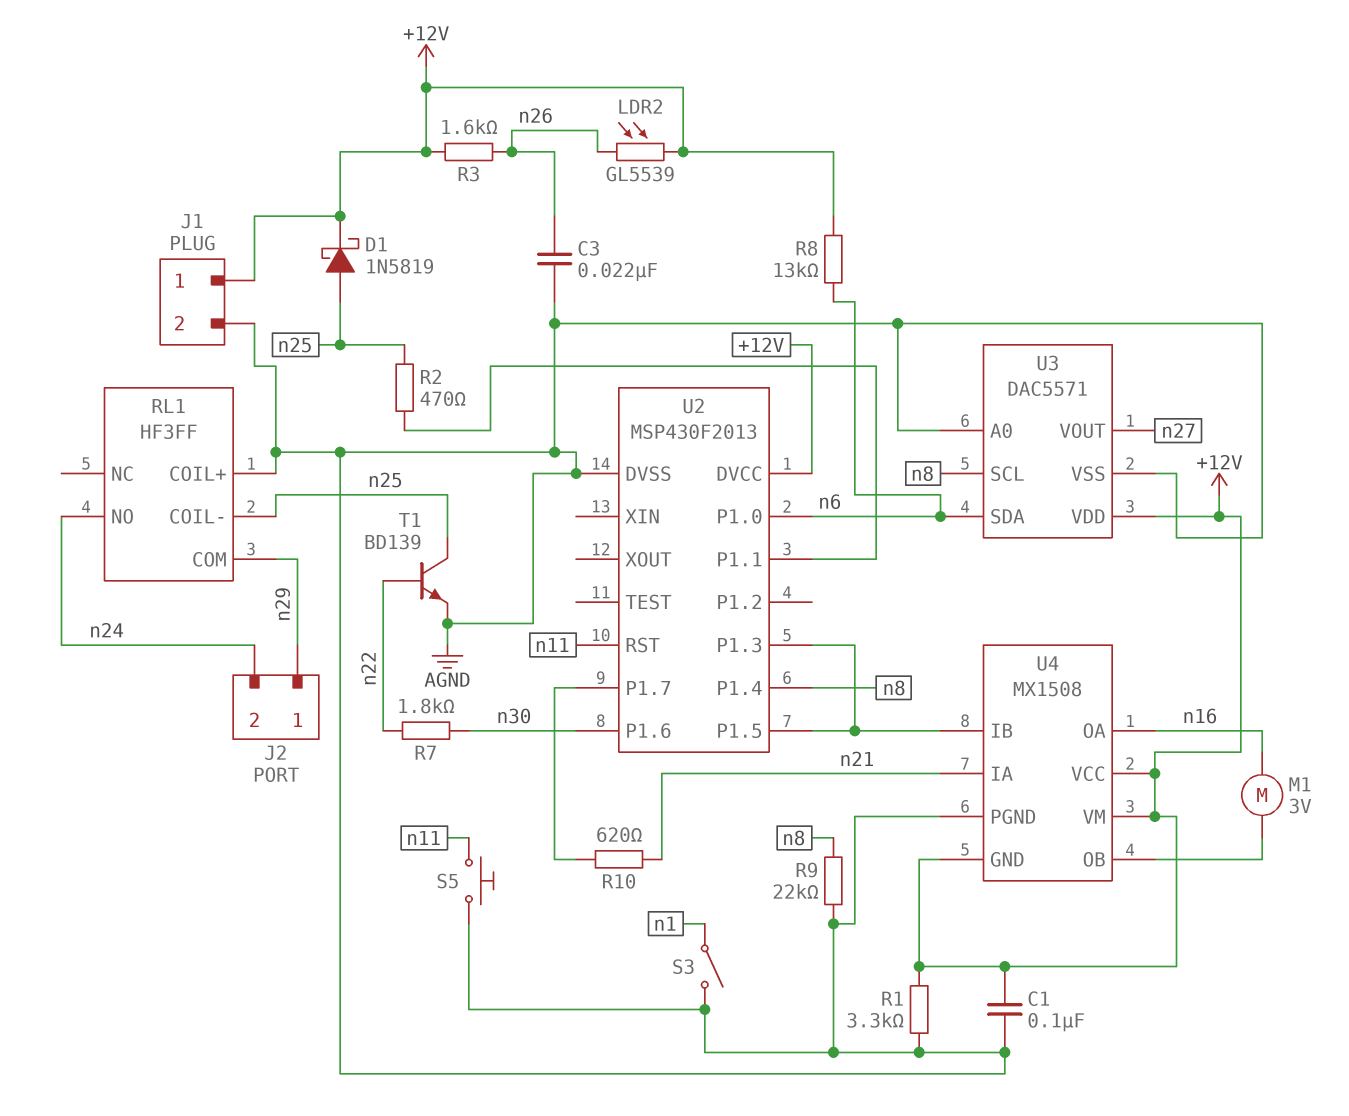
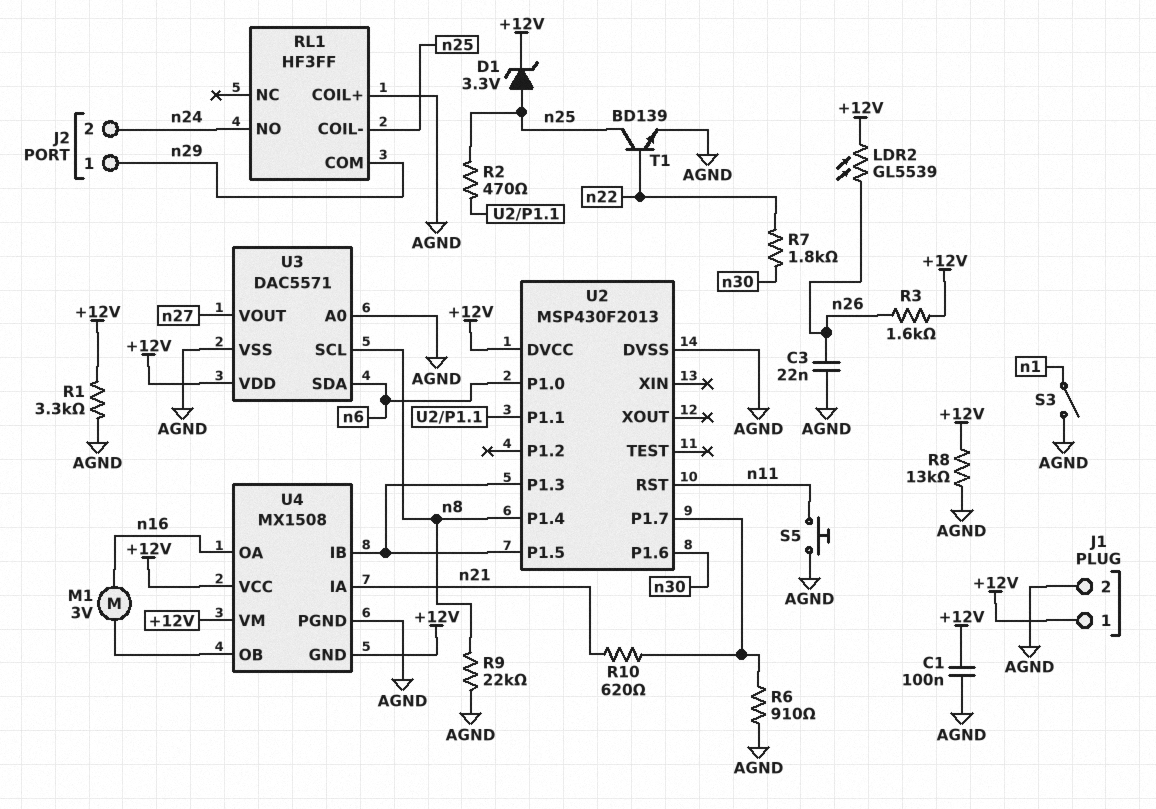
D1: schottky 1N5819 (A n25, K +12V) -> zener 3.3V (A n25, K +12V)
R6: none -> 910 (AGND, U2/P1.7)
R8: 13k (+12V, n6) -> 13k (+12V, AGND)

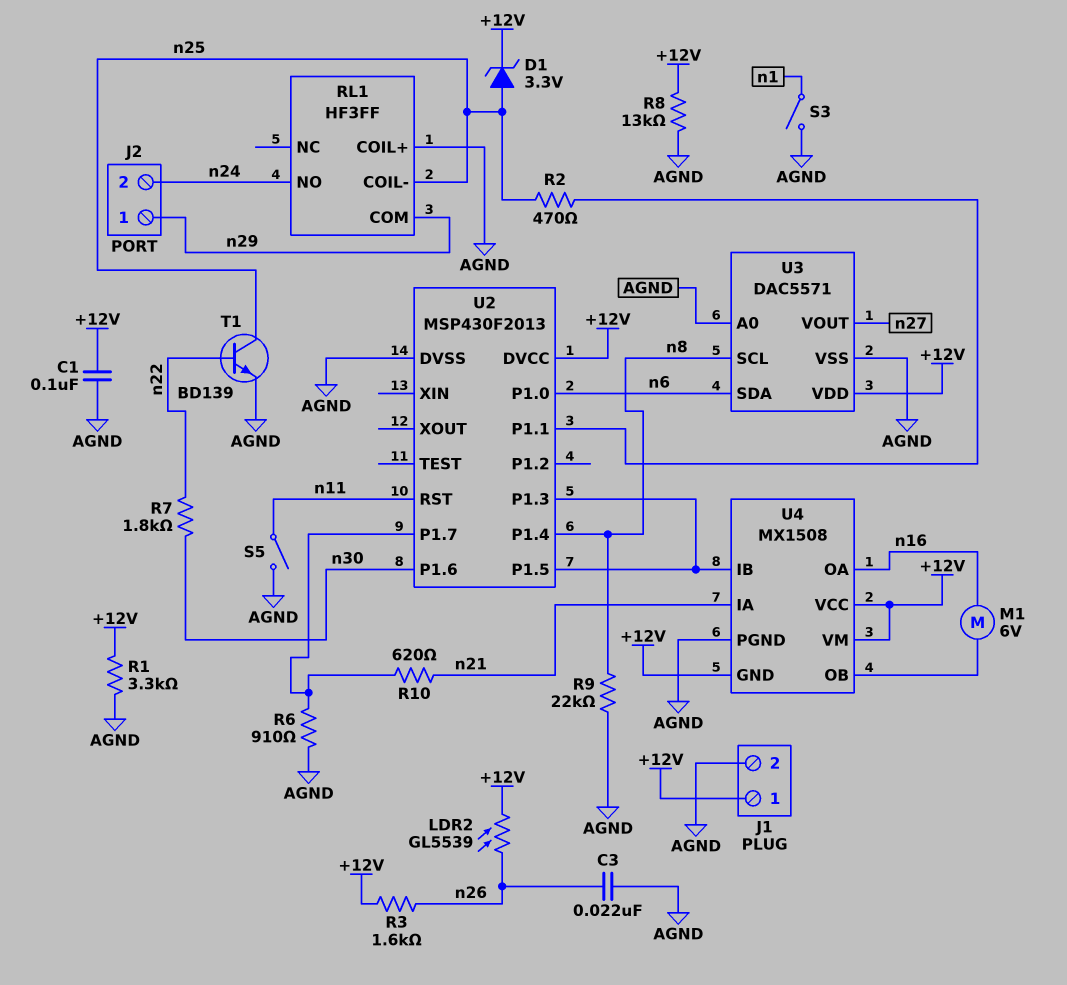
M1: motor 3V (U4/OB, n16) -> motor 6V (U4/OB, n16)
S5: button (AGND, n11) -> switch (AGND, n11)

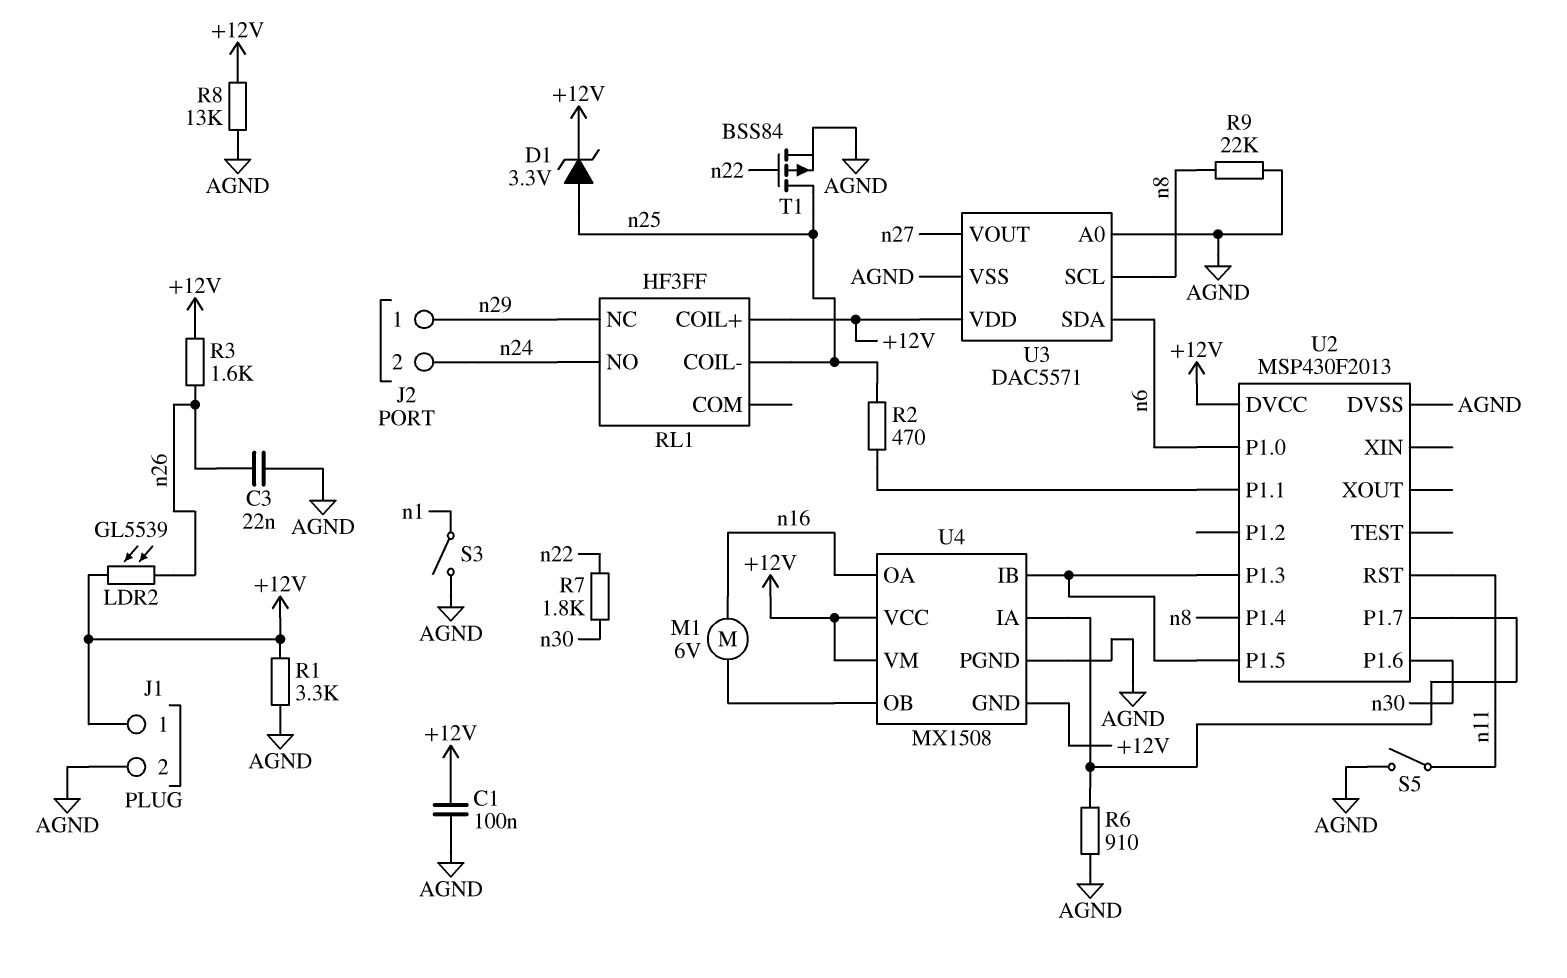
R10: 620 (U2/P1.7, n21) -> none
RL1 pin COIL+: AGND -> +12V
RL1 pin COM: n29 -> none
RL1 pin NC: none -> n29
T1: NPN BD139 (B n22, C n25, E AGND) -> PMOS BSS84 (G n22, D n25, S AGND)
U4 pin IA: n21 -> U2/P1.7

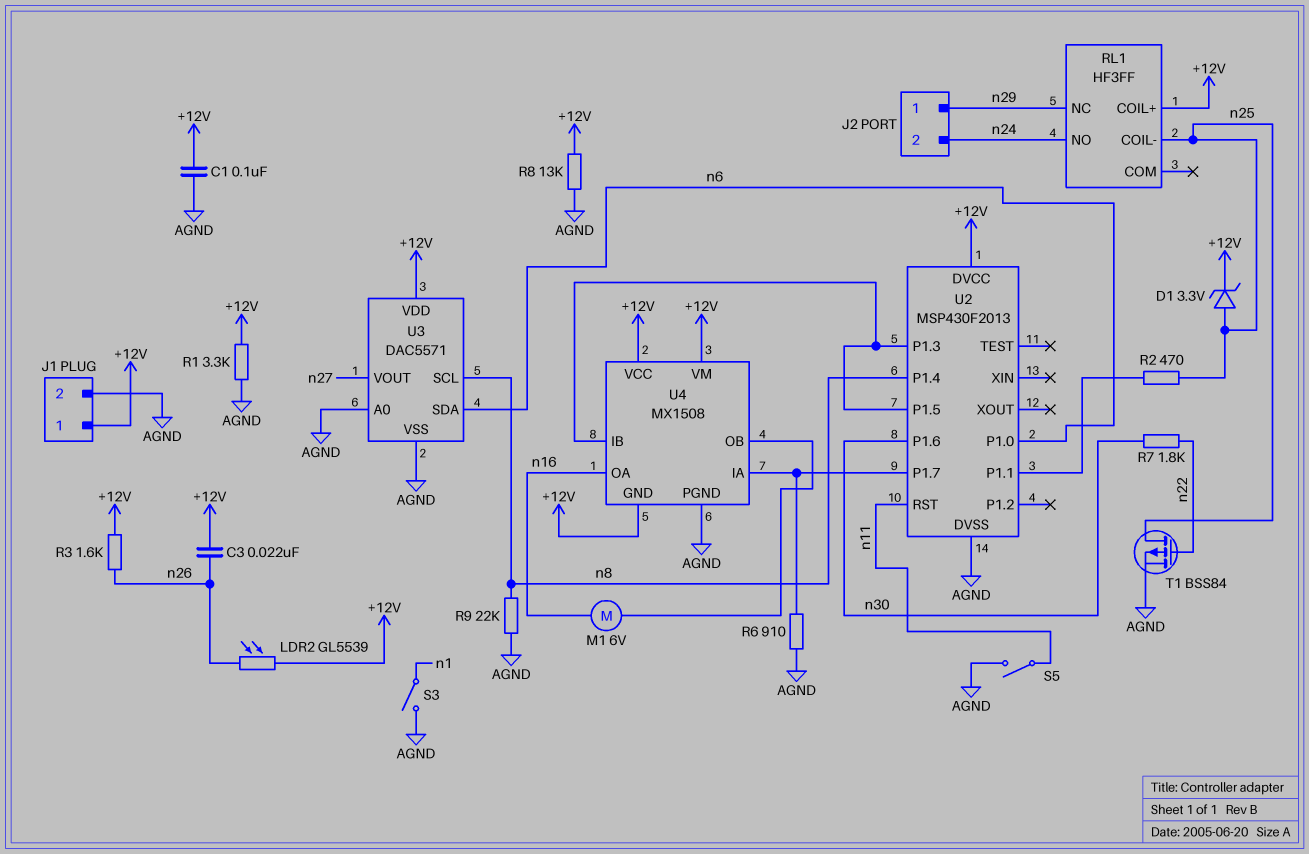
C3: 22nF (AGND, n26) -> 22nF (+12V, n26)

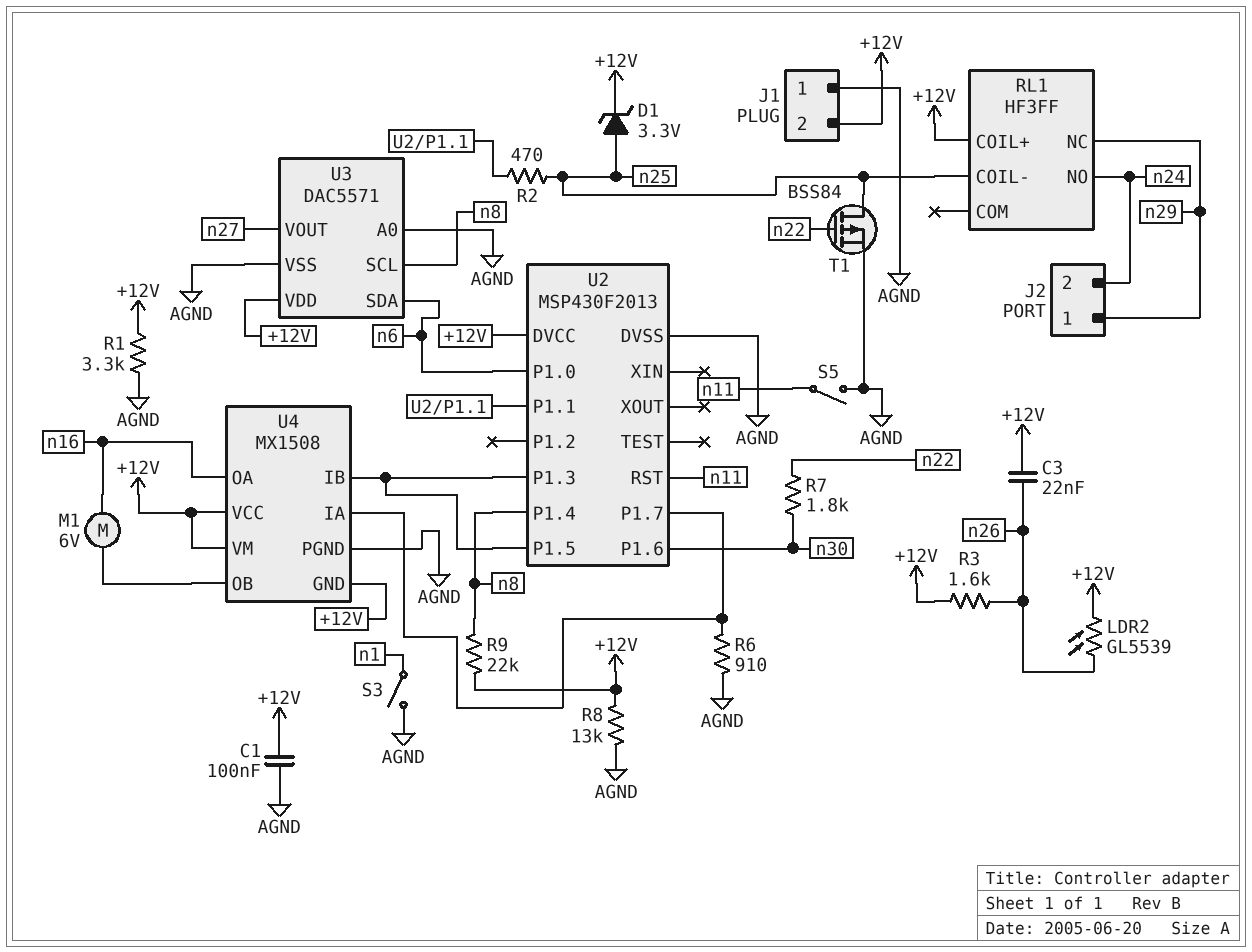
J1 pin 1: +12V -> AGND
J1 pin 2: AGND -> +12V
R9: 22k (AGND, n8) -> 22k (+12V, n8)

